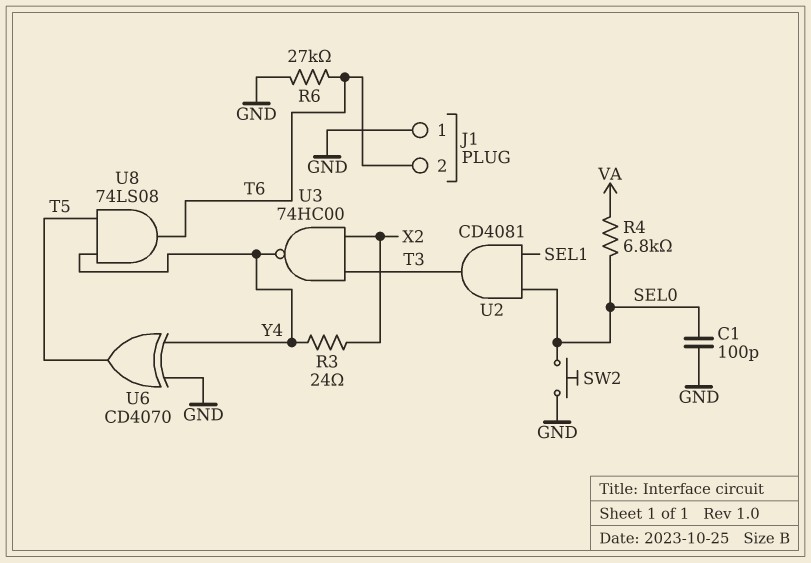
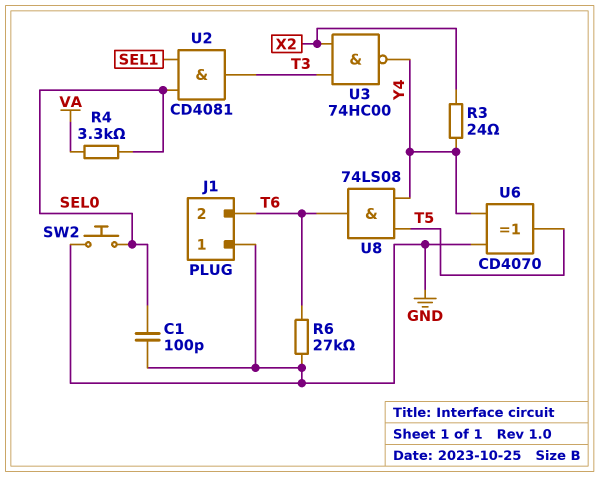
R4: 6.8k (SEL0, VA) -> 3.3k (SEL0, VA)

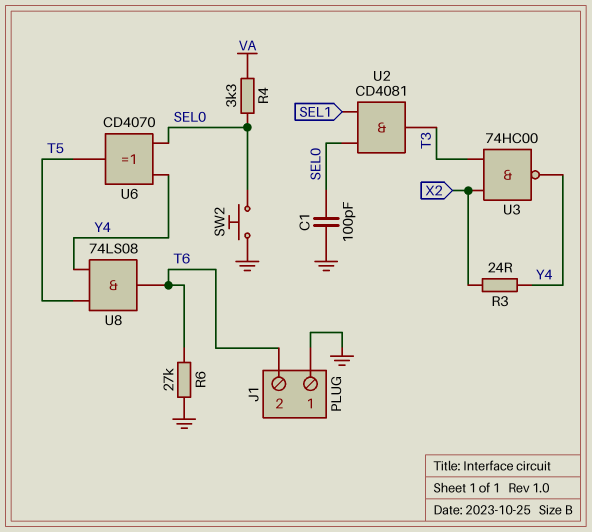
U6: XOR CD4070 (in GND, in Y4, out T5) -> XOR CD4070 (in SEL0, in Y4, out T5)

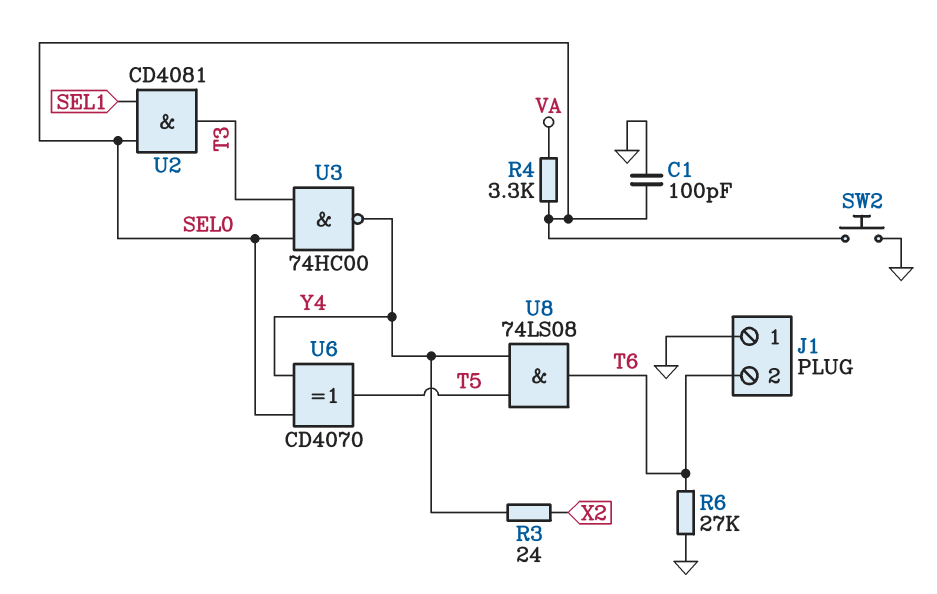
U3: NAND 74HC00 (in T3, in X2, out Y4) -> NAND 74HC00 (in SEL0, in T3, out Y4)

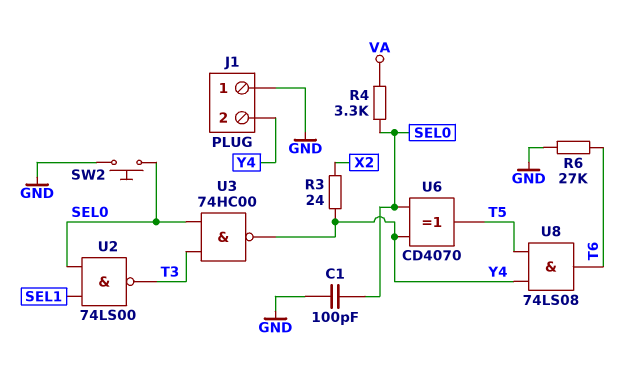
J1 pin 2: T6 -> Y4
U2: AND CD4081 (in SEL0, in SEL1, out T3) -> NAND 74LS00 (in SEL0, in SEL1, out T3)

